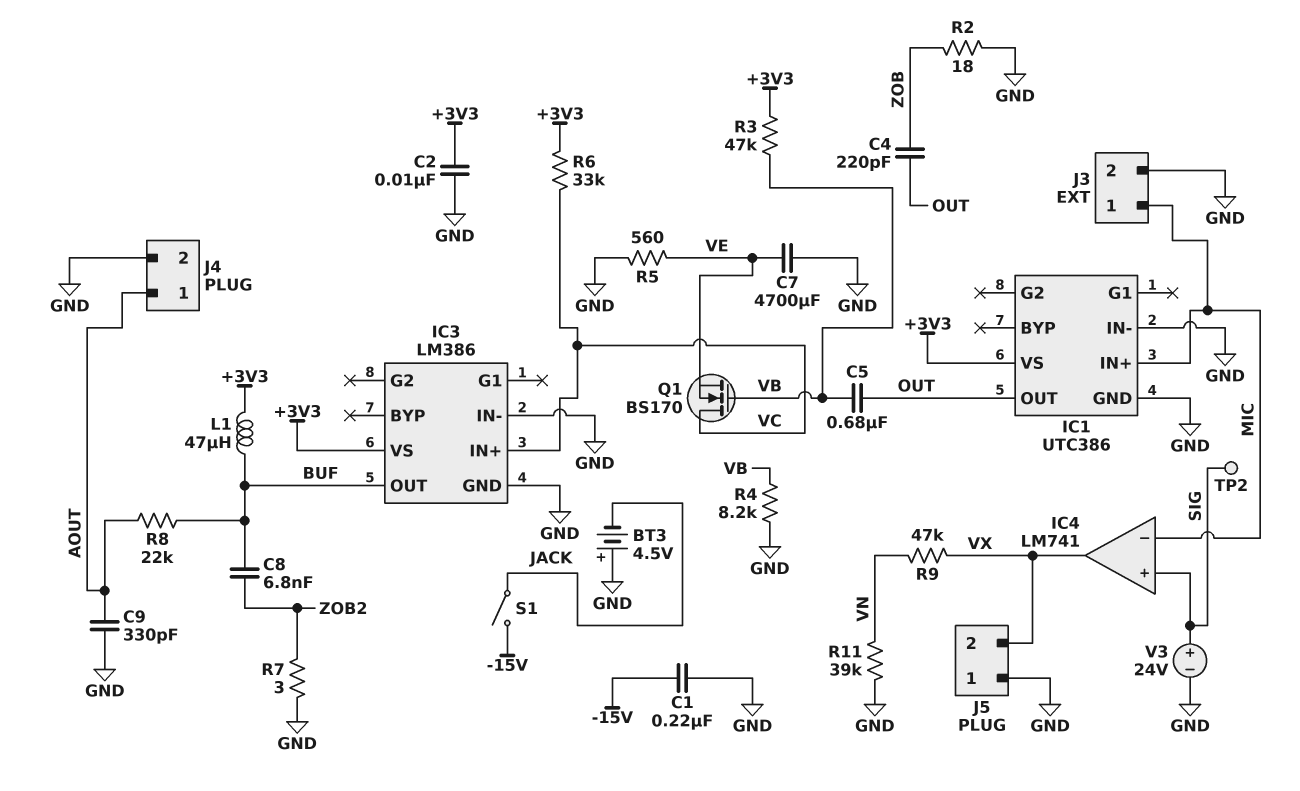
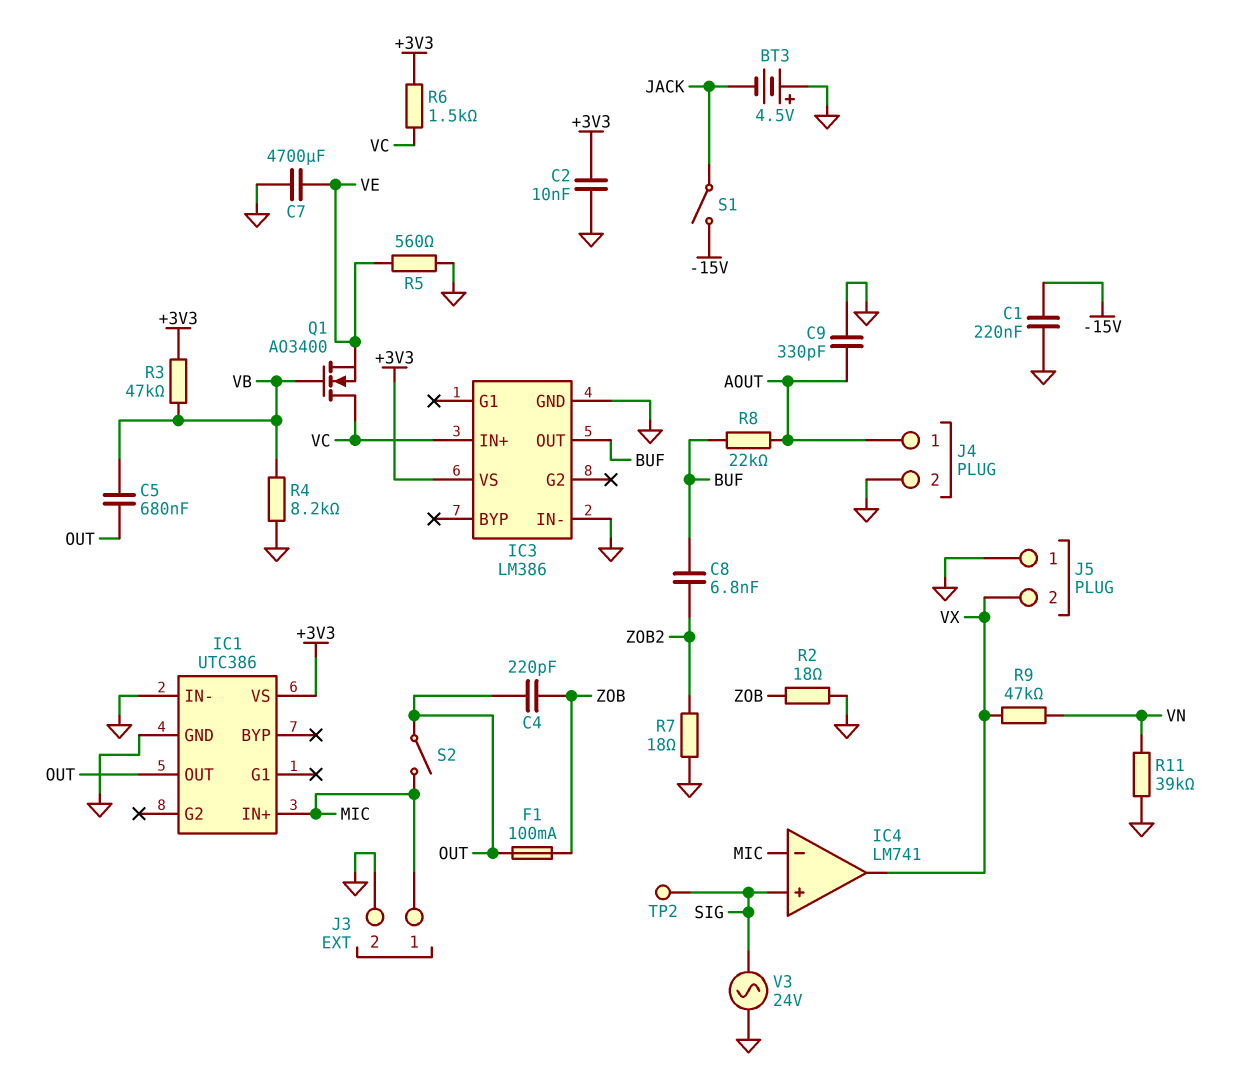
F1: none -> 100mA (OUT, ZOB)
L1: 47uH (+3V3, BUF) -> none
Q1: NMOS BS170 (G VB, D VC, S VE) -> NMOS AO3400 (G VB, D VC, S VE)
R6: 33k (+3V3, VC) -> 1.5k (+3V3, VC)
R7: 3 (GND, ZOB2) -> 18 (GND, ZOB2)
S2: none -> switch (MIC, OUT)
V3: 24V (plus SIG, minus GND) -> AC 24V (GND, SIG)

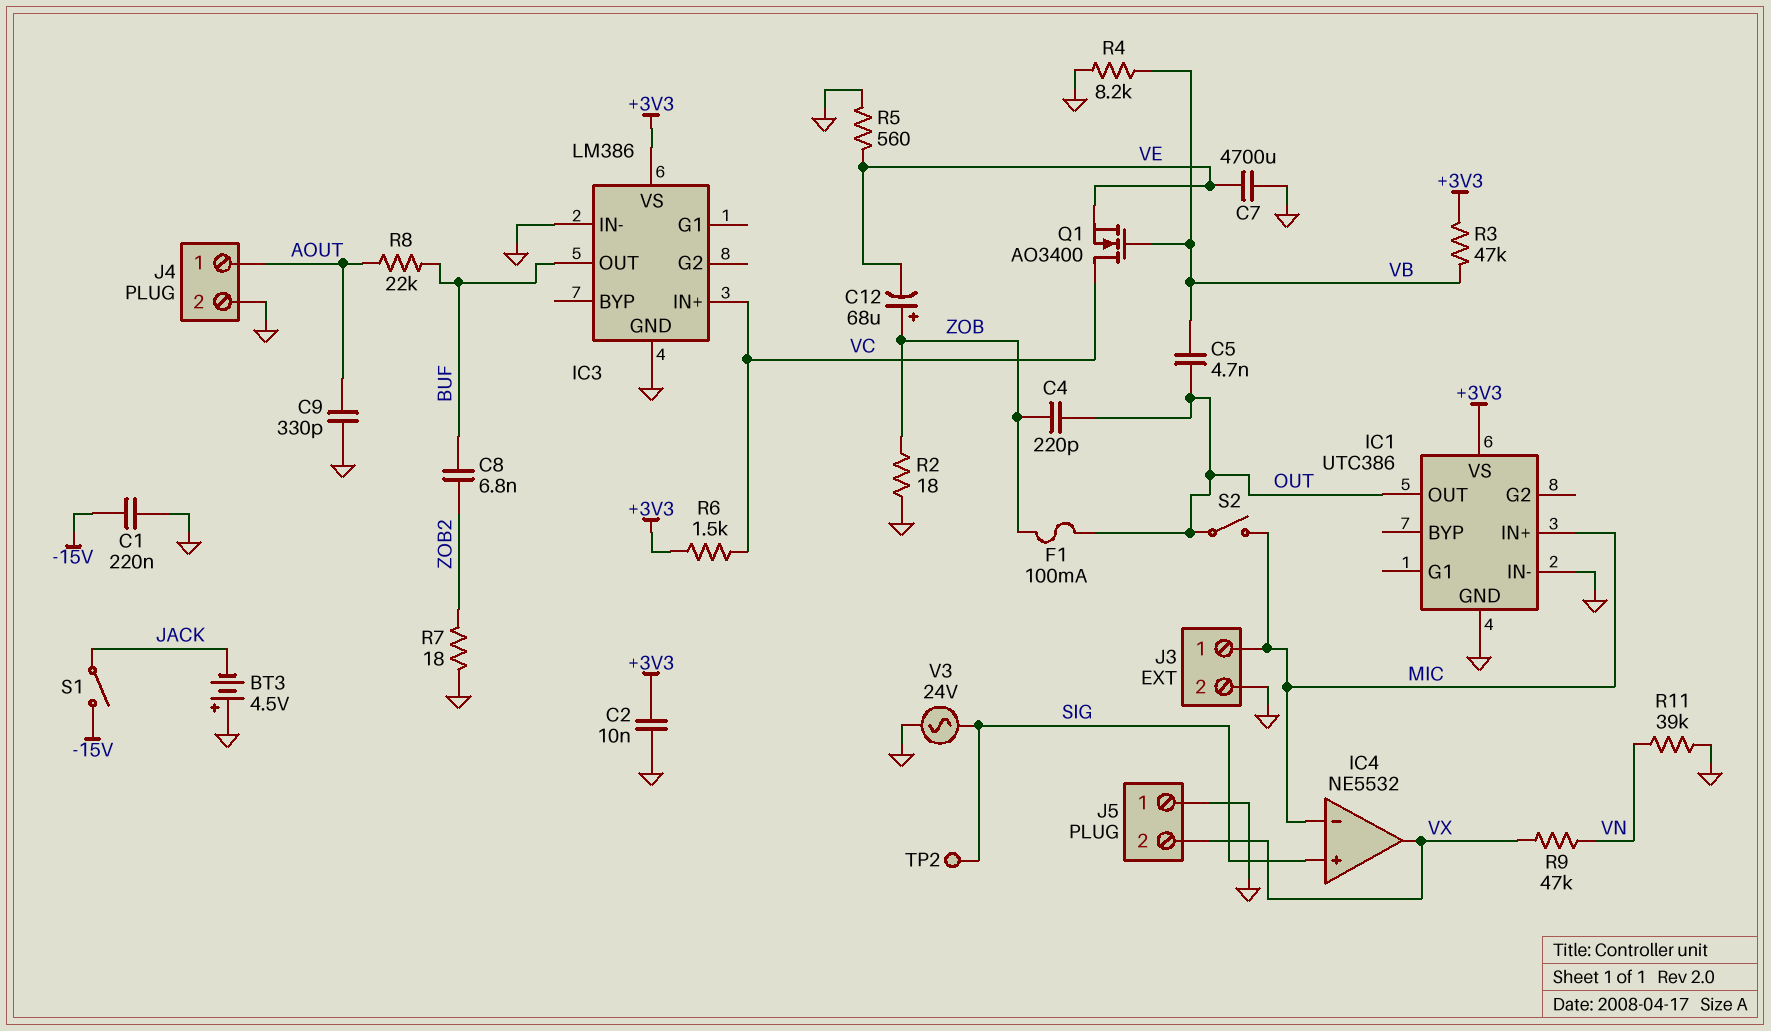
C5: 680nF (OUT, VB) -> 4.7nF (OUT, VB)
C12: none -> 68uF (plus ZOB, minus VE)
IC4: LM741 -> NE5532

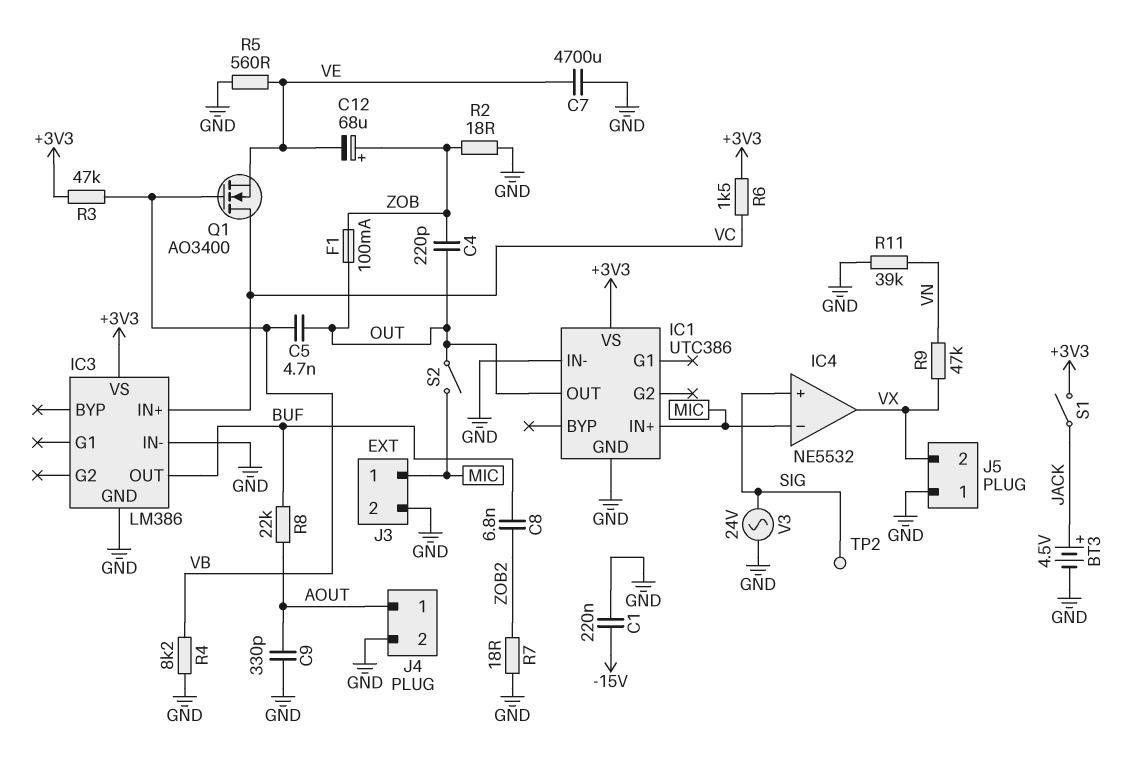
BT3: 4.5V (plus GND, minus JACK) -> 4.5V (plus JACK, minus GND)
C2: 10nF (+3V3, GND) -> none
S1: switch (-15V, JACK) -> switch (+3V3, JACK)

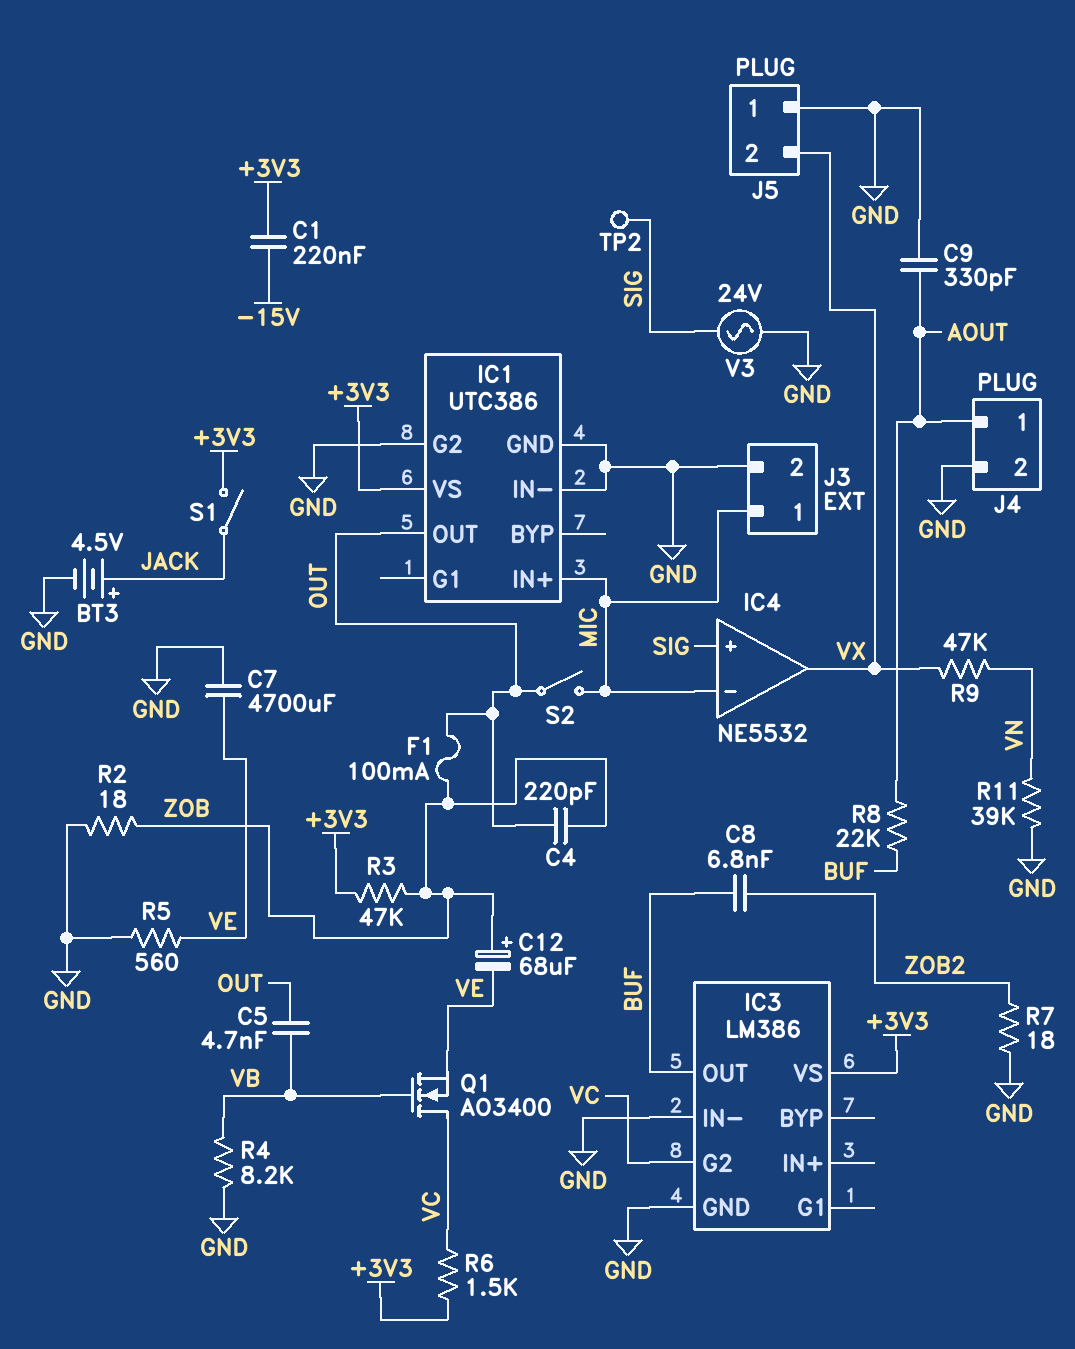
C1: 220nF (-15V, GND) -> 220nF (+3V3, -15V)
IC1 pin G2: none -> GND
IC3 pin G2: none -> VC
IC3 pin IN+: VC -> none
R3: 47k (+3V3, VB) -> 47k (+3V3, ZOB)

